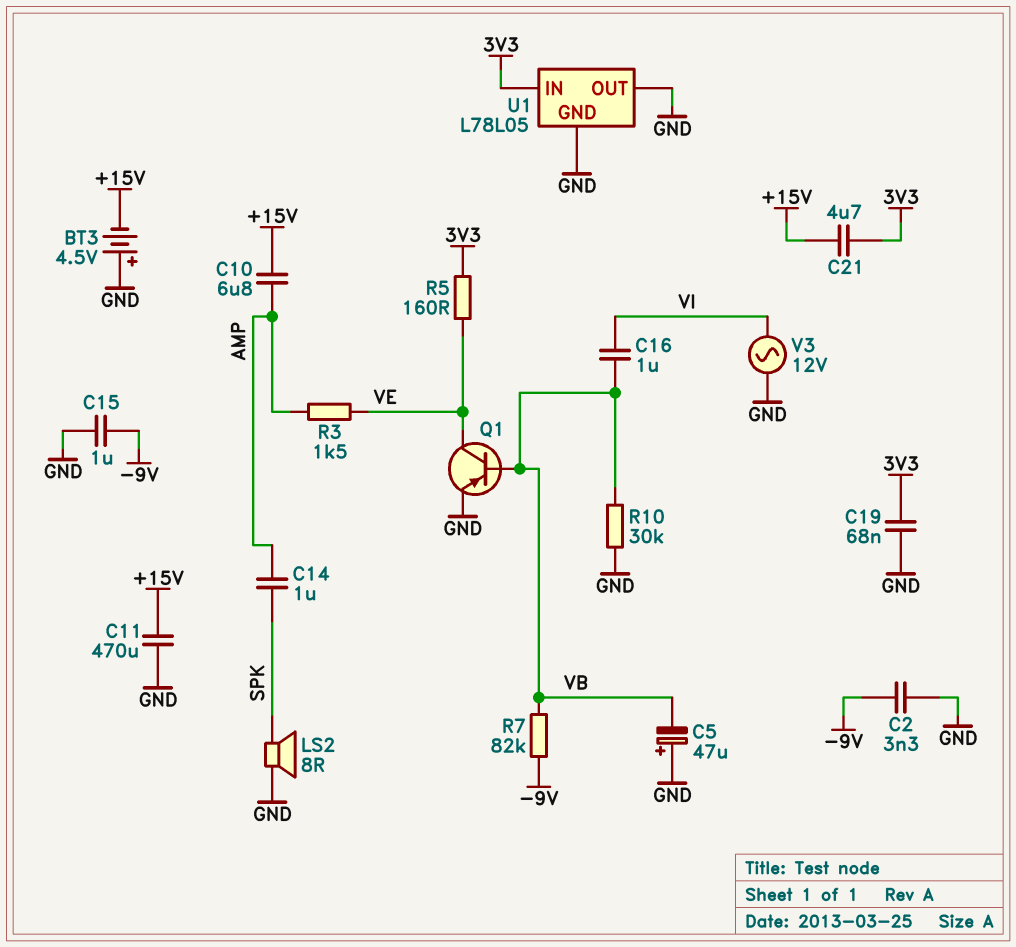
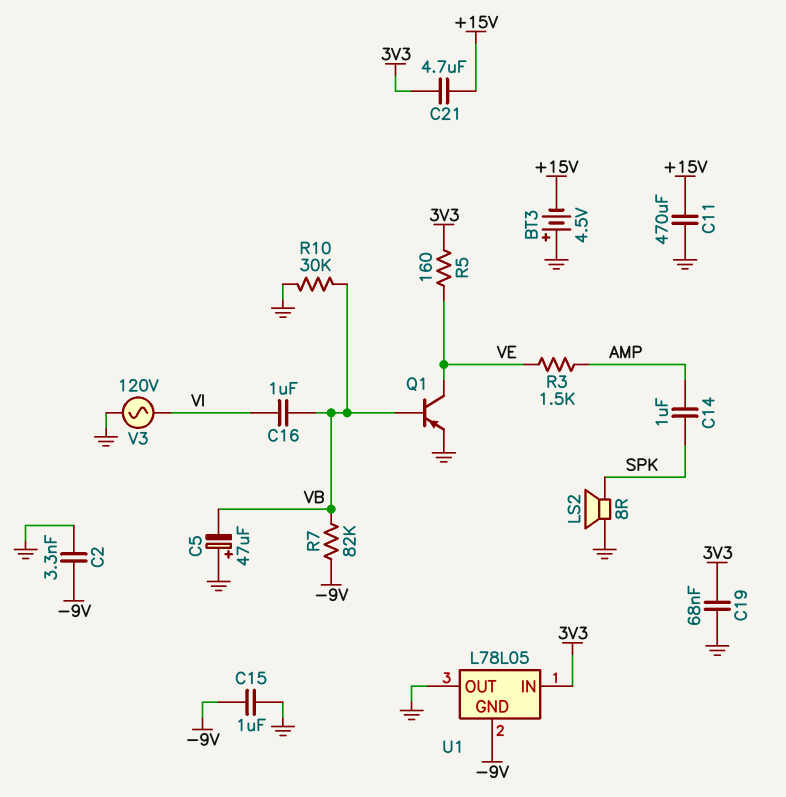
C10: 6.8uF (+15V, AMP) -> none
U1 pin GND: GND -> -9V
V3: AC 12V (GND, VI) -> AC 120V (GND, VI)

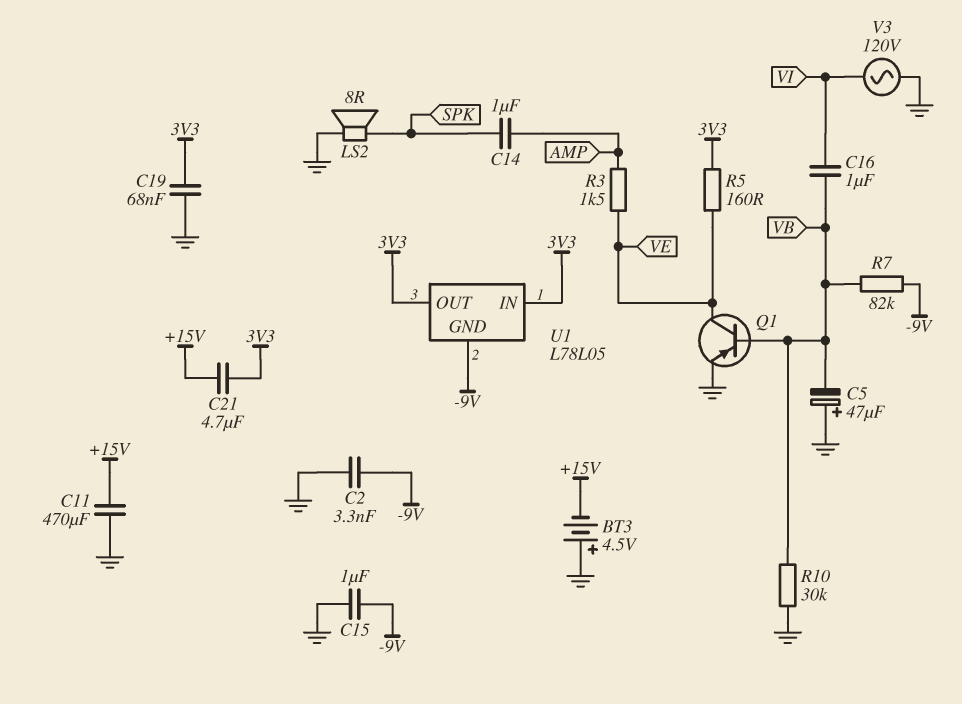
U1 pin OUT: GND -> 3V3

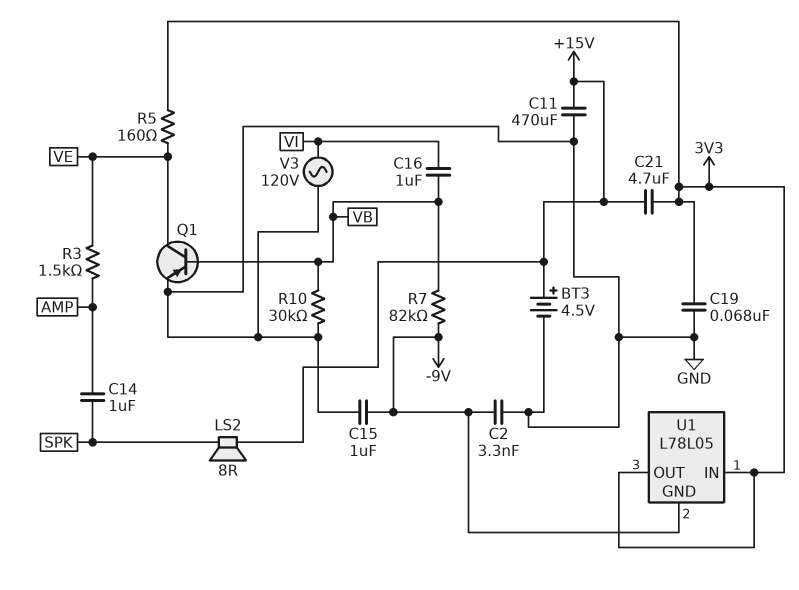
BT3: 4.5V (plus GND, minus +15V) -> 4.5V (plus +15V, minus GND)
C5: 47uF (plus GND, minus VB) -> none
LS2: speaker 8R (GND, SPK) -> speaker 8R (+15V, SPK)

